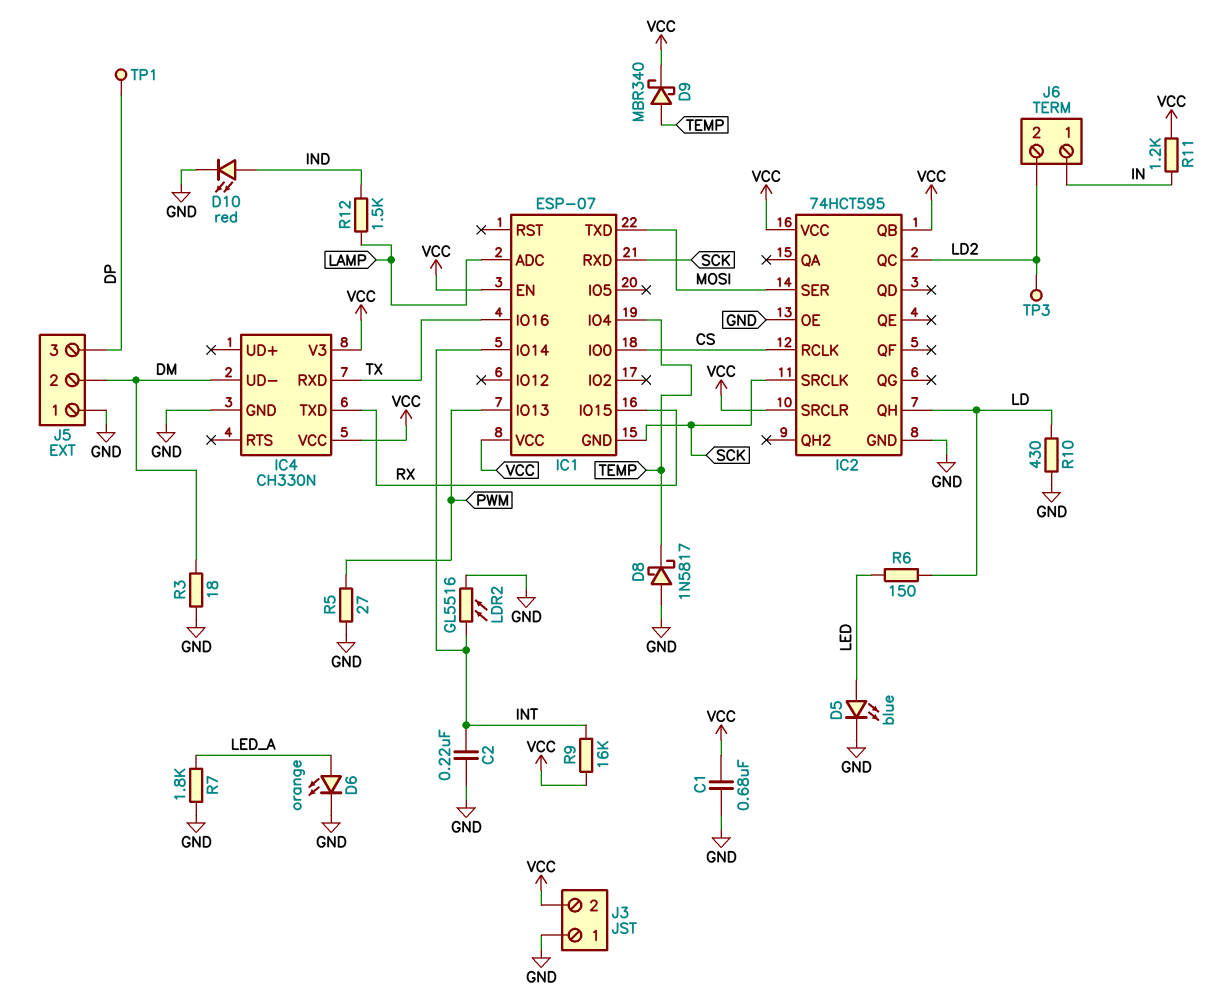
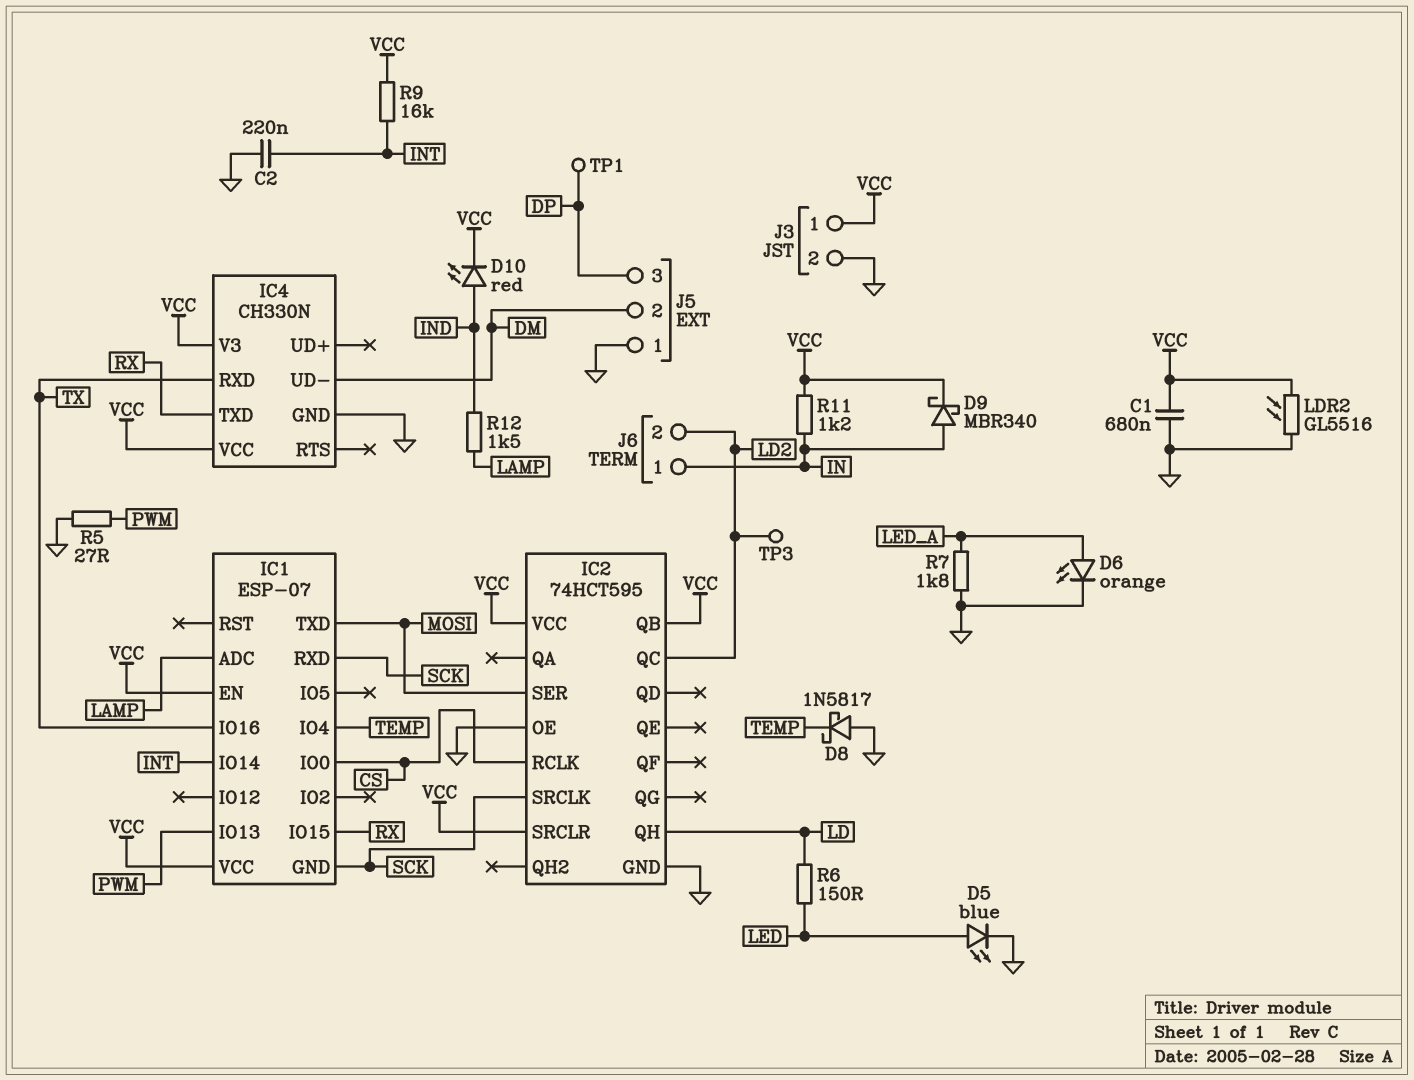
D9: schottky MBR340 (A TEMP, K VCC) -> schottky MBR340 (A IN, K VCC)
D10: LED red (A IND, K GND) -> LED red (A IND, K VCC)
J3 pin 1: GND -> VCC
J3 pin 2: VCC -> GND
LDR2: GL5516 (GND, INT) -> GL5516 (GND, VCC)
R3: 18 (DM, GND) -> none
R10: 430 (GND, LD) -> none

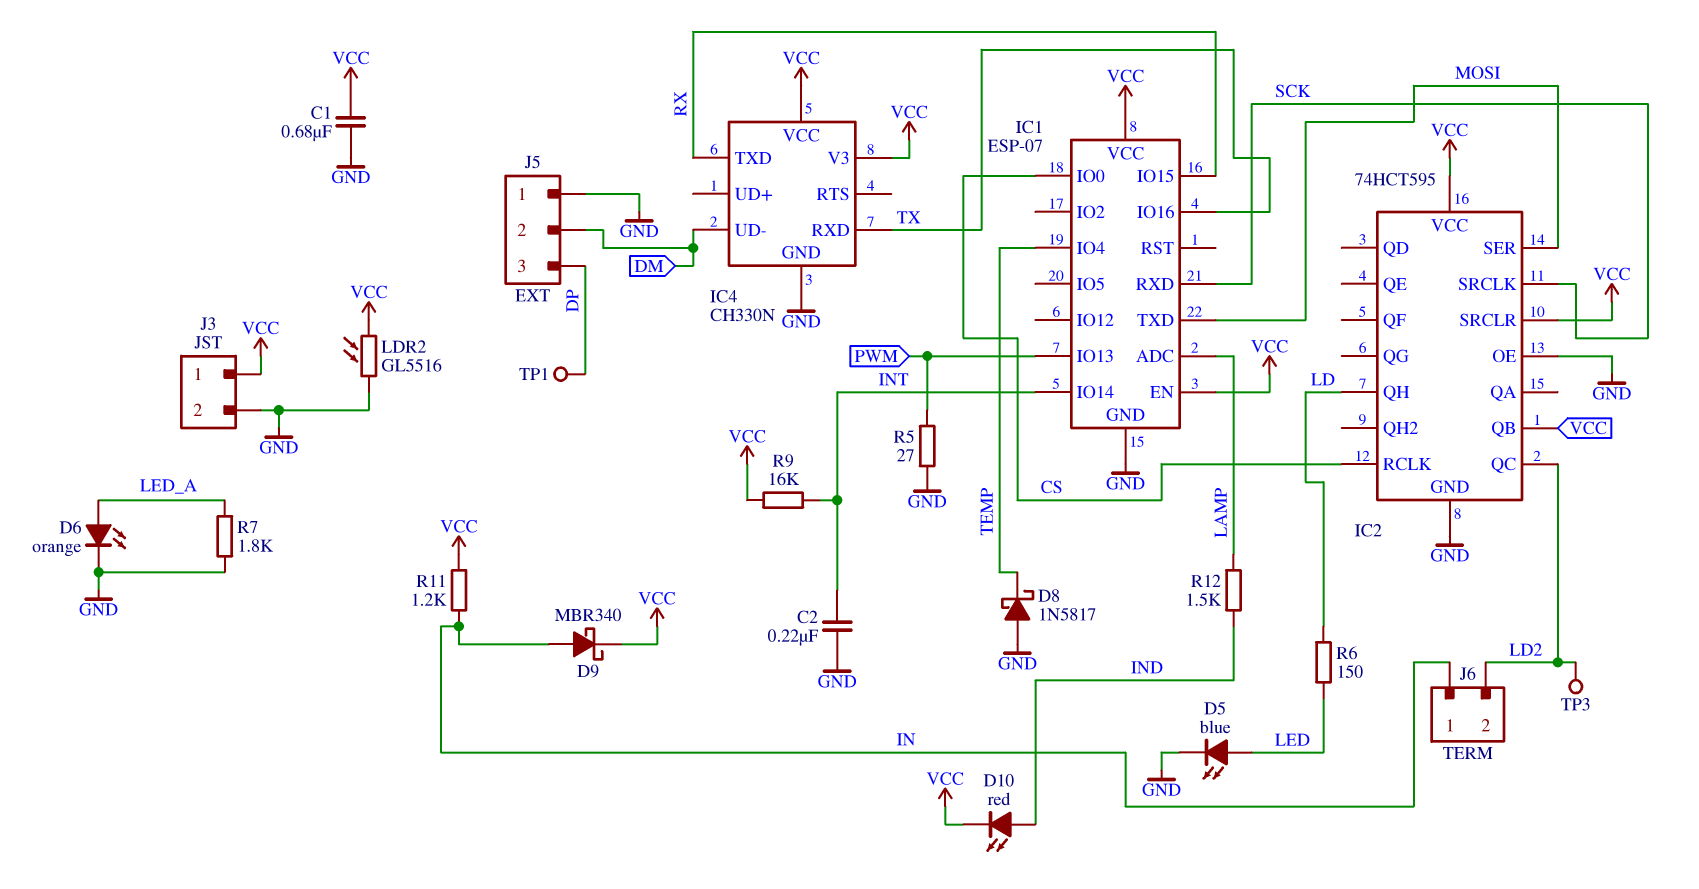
IC1 pin GND: SCK -> GND

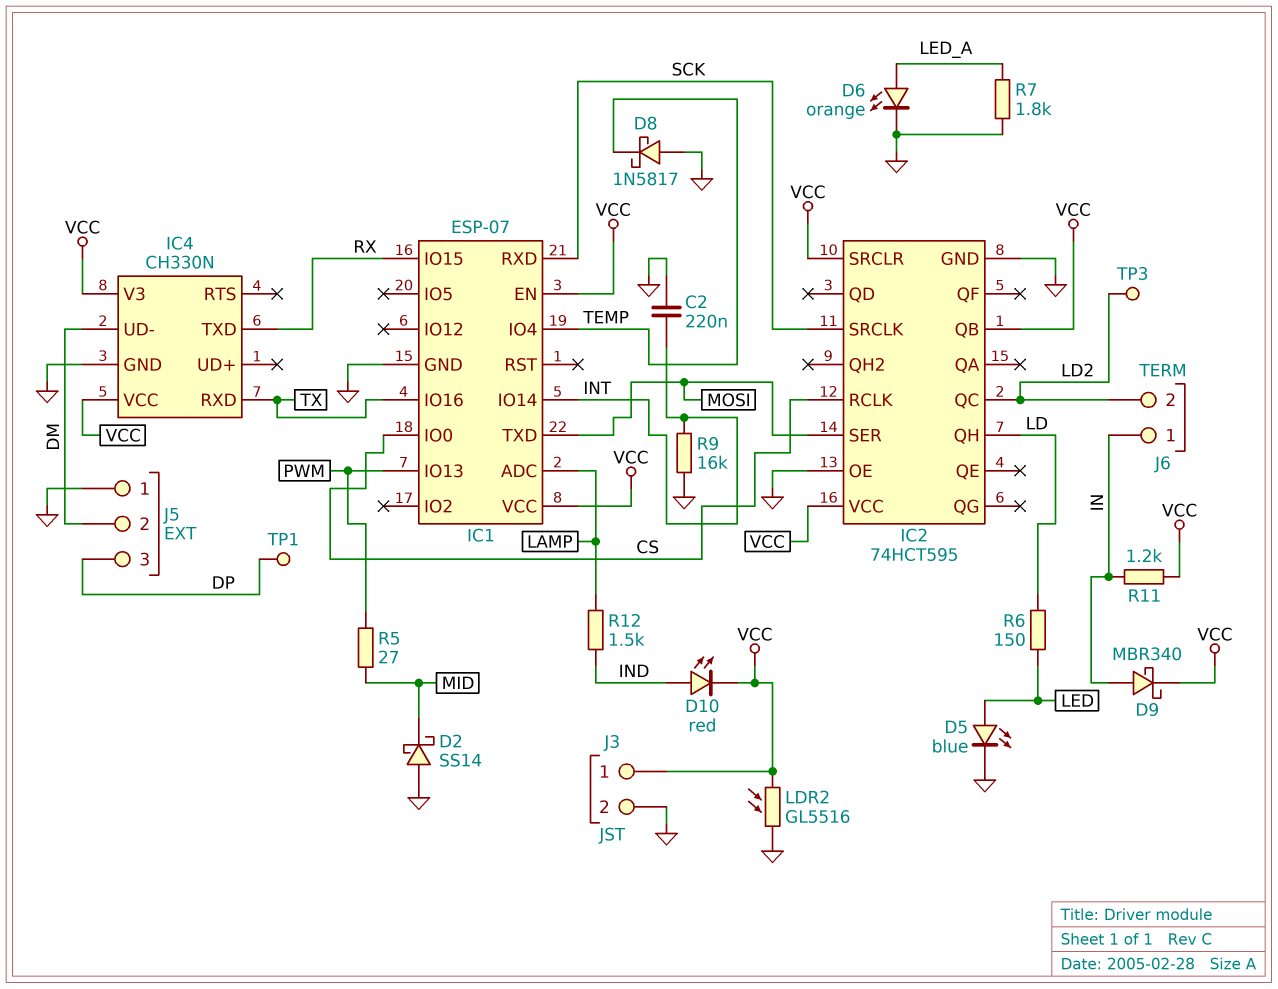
C1: 680nF (GND, VCC) -> none
D2: none -> schottky SS14 (A GND, K MID)
R5: 27 (GND, PWM) -> 27 (MID, PWM)
R9: 16k (INT, VCC) -> 16k (GND, INT)

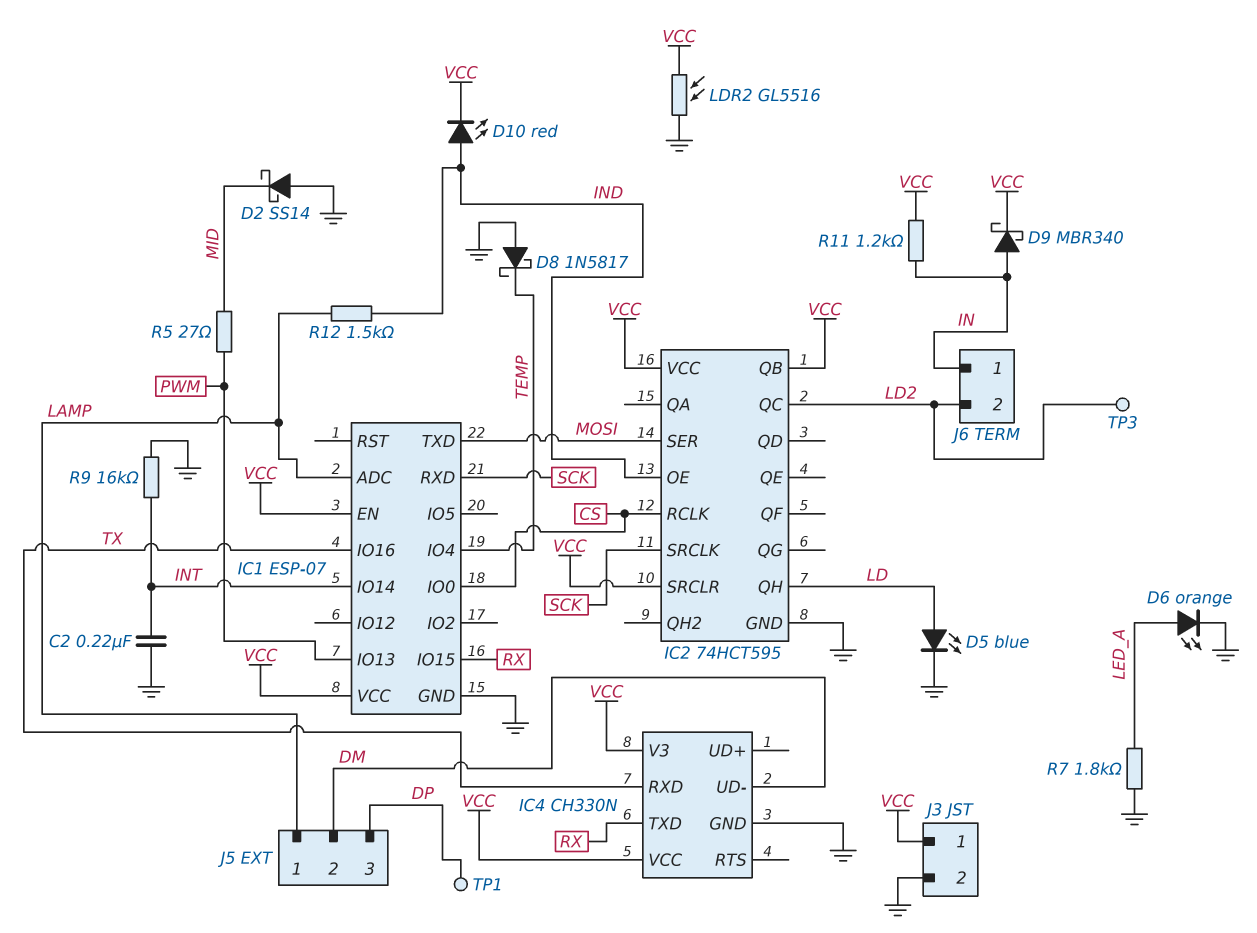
D5: LED blue (A LED, K GND) -> LED blue (A LD, K GND)
IC2 pin OE: GND -> IND
J5 pin 1: GND -> LAMP
R6: 150 (LD, LED) -> none

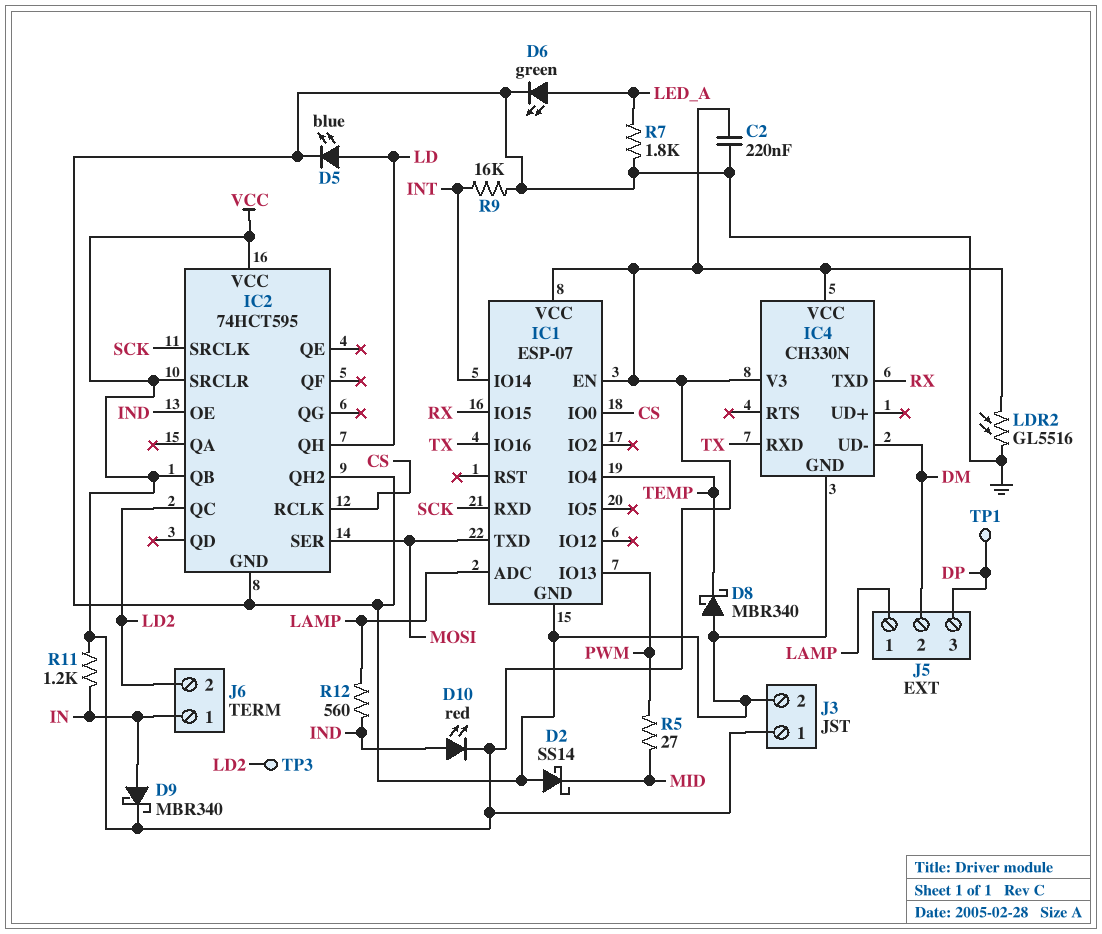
C2: 220nF (GND, INT) -> 220nF (GND, VCC)
D6: LED orange (A LED_A, K GND) -> LED green (A LED_A, K GND)
D8: schottky 1N5817 (A GND, K TEMP) -> schottky MBR340 (A GND, K TEMP)
IC2 pin QH2: none -> GND
R12: 1.5k (IND, LAMP) -> 560 (IND, LAMP)

